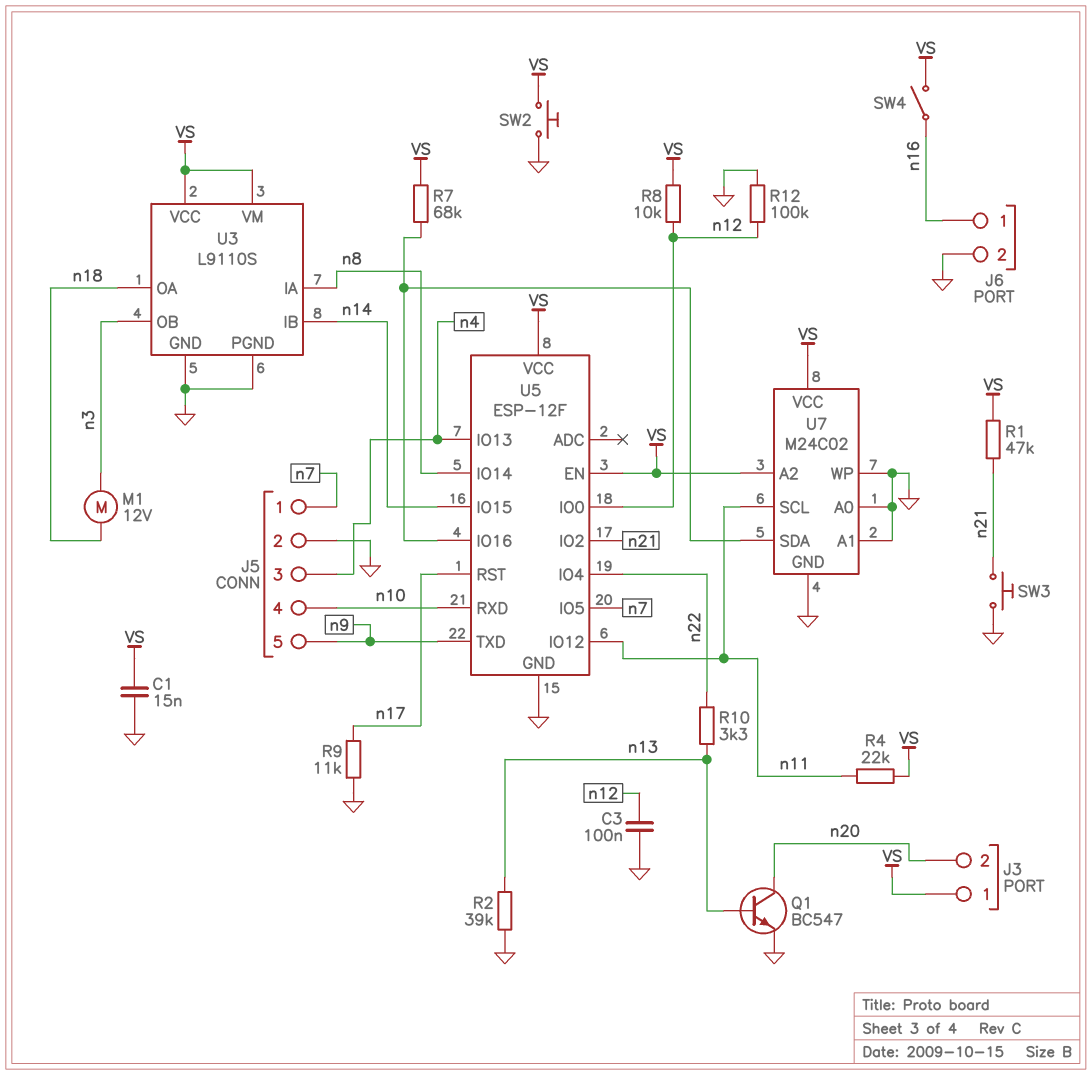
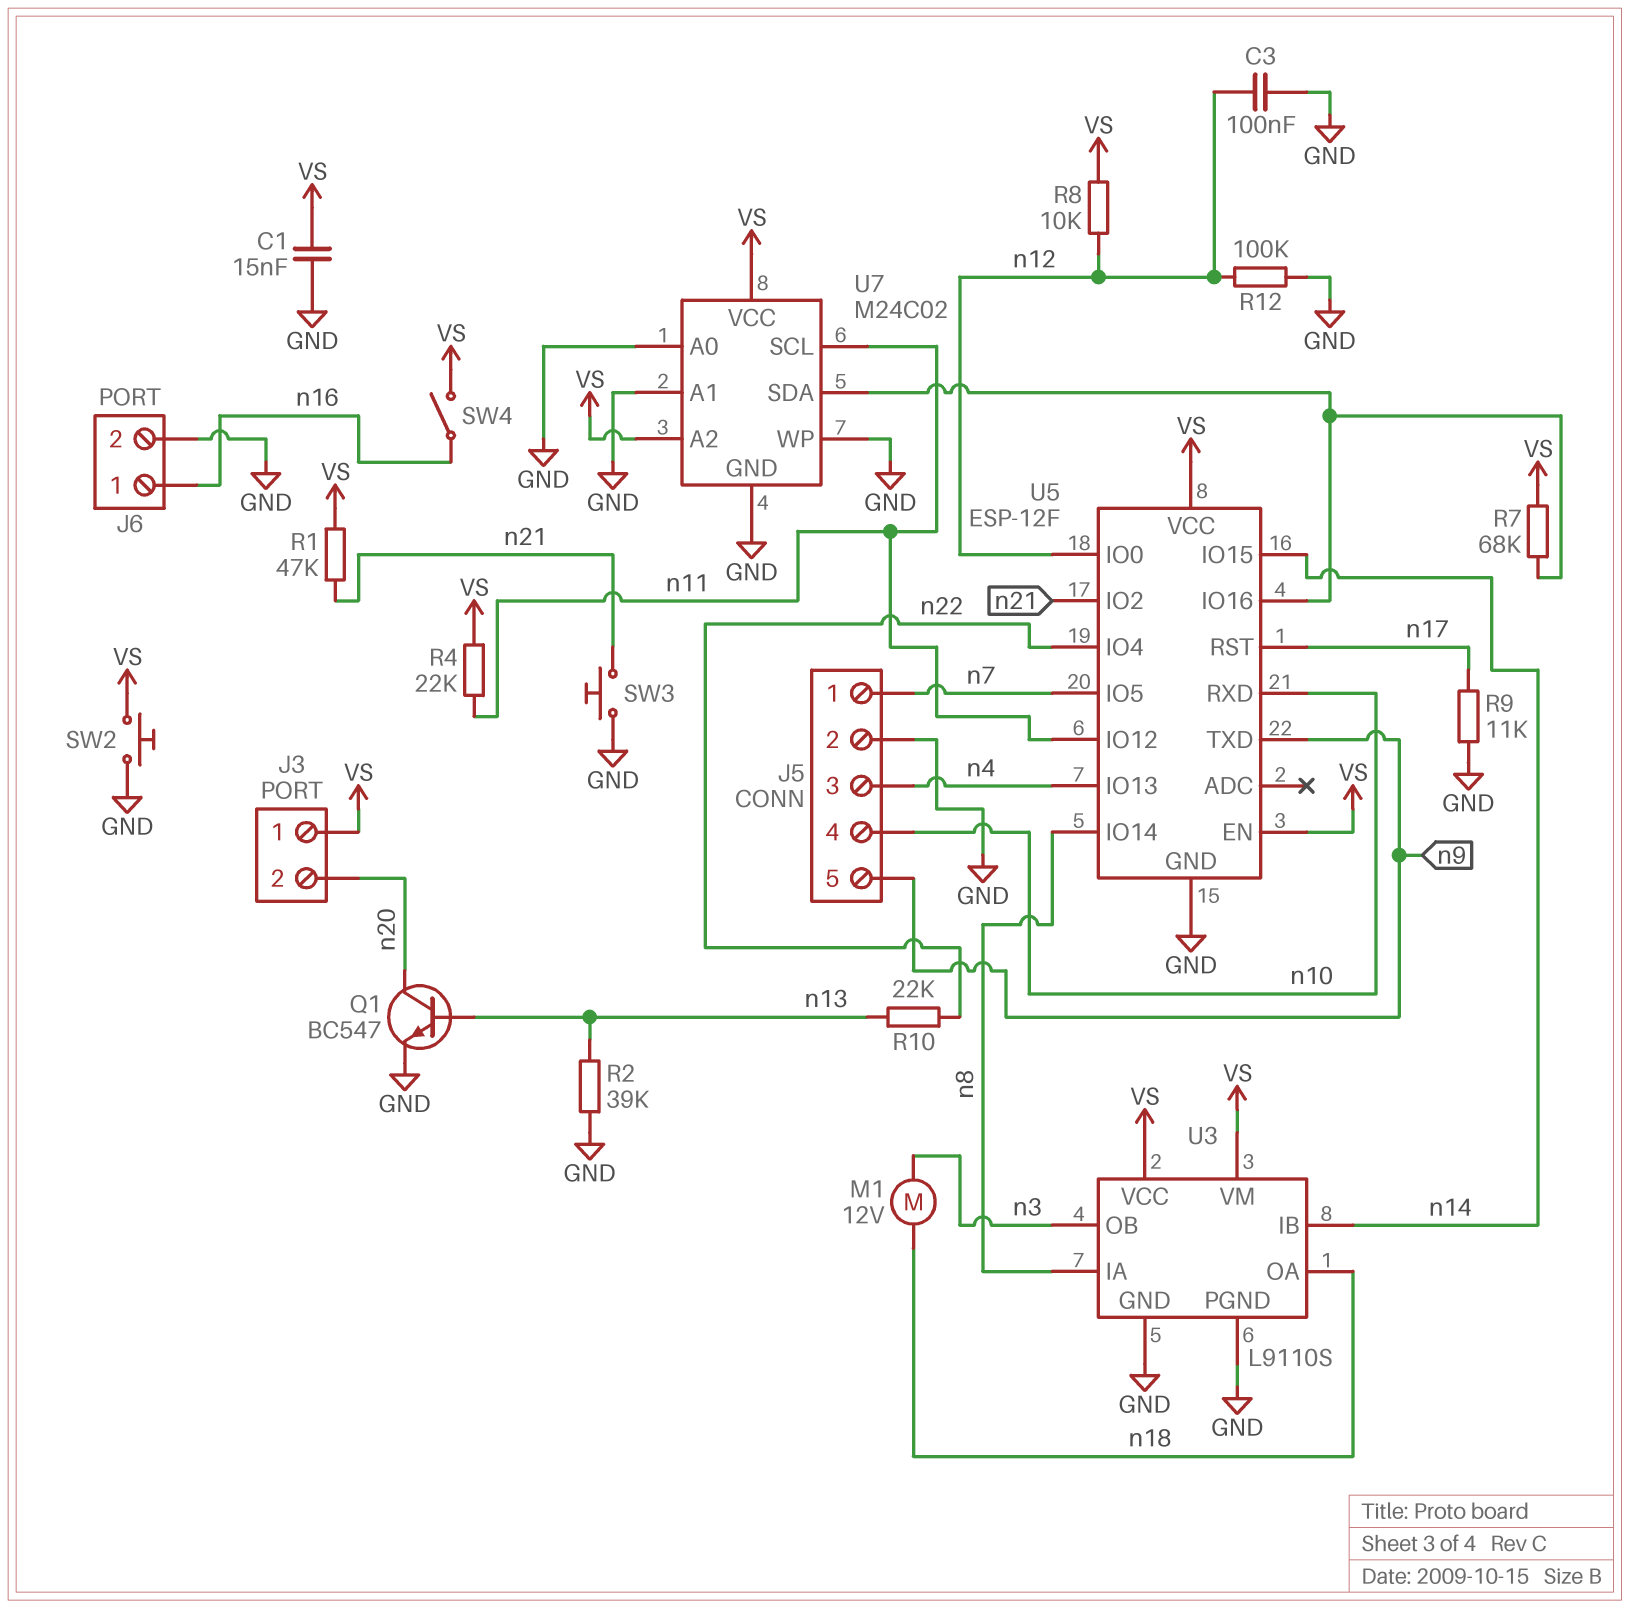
R10: 3.3k (n13, n22) -> 22k (n13, n22)

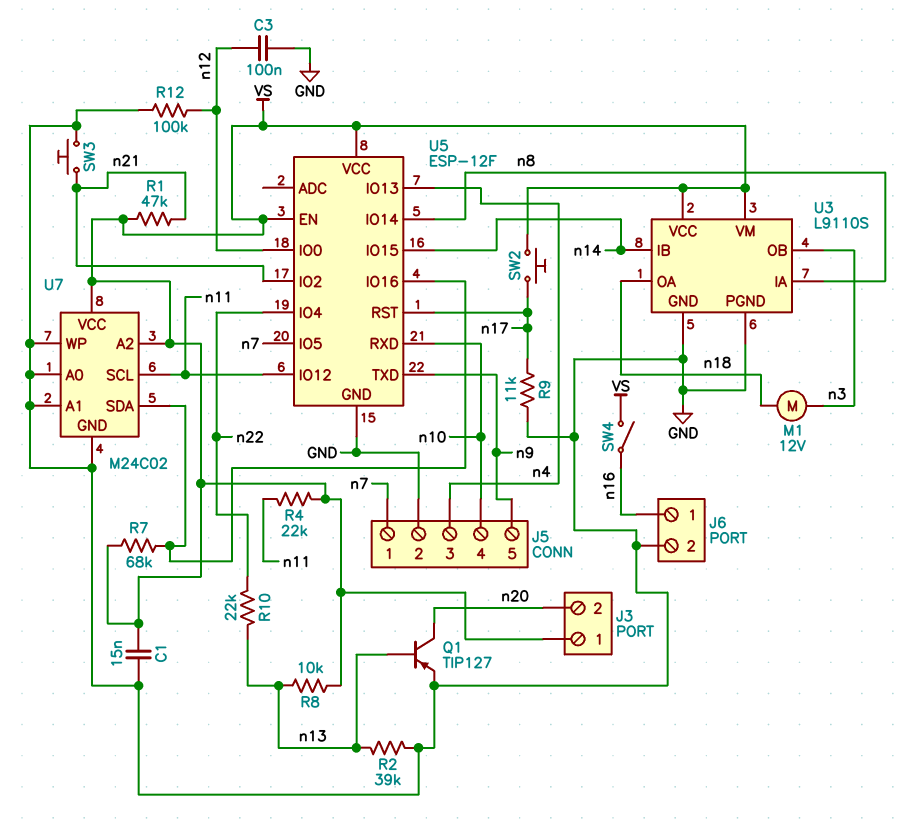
Q1: NPN BC547 (B n13, C n20, E GND) -> PNP TIP127 (B n13, C n20, E GND)
R8: 10k (VS, n12) -> 10k (VS, n13)
SW2: button (GND, VS) -> button (VS, n17)

